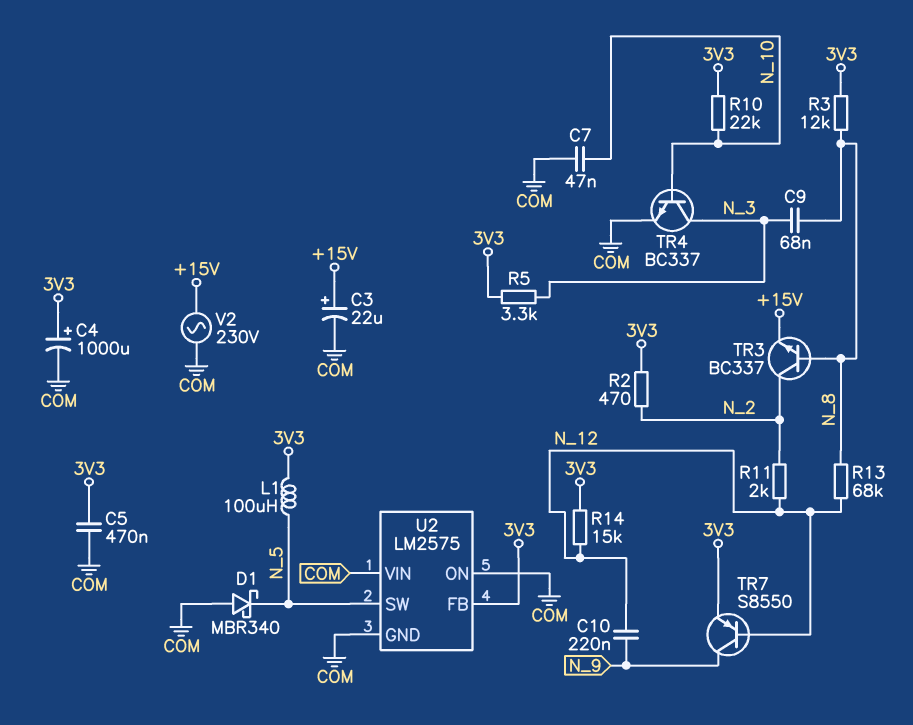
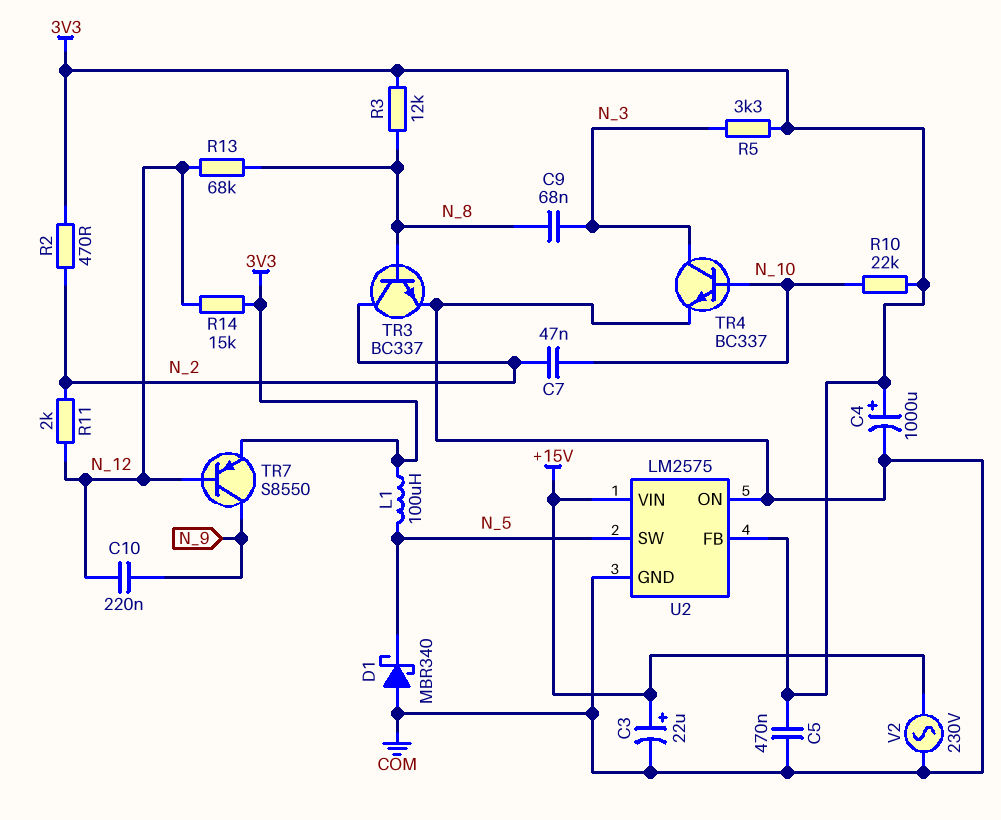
C7: 47nF (COM, N_10) -> 47nF (N_2, N_10)
TR3: NPN BC337 (B N_8, C N_2, E +15V) -> NPN BC337 (B N_8, C N_2, E COM)
U2 pin VIN: COM -> +15V

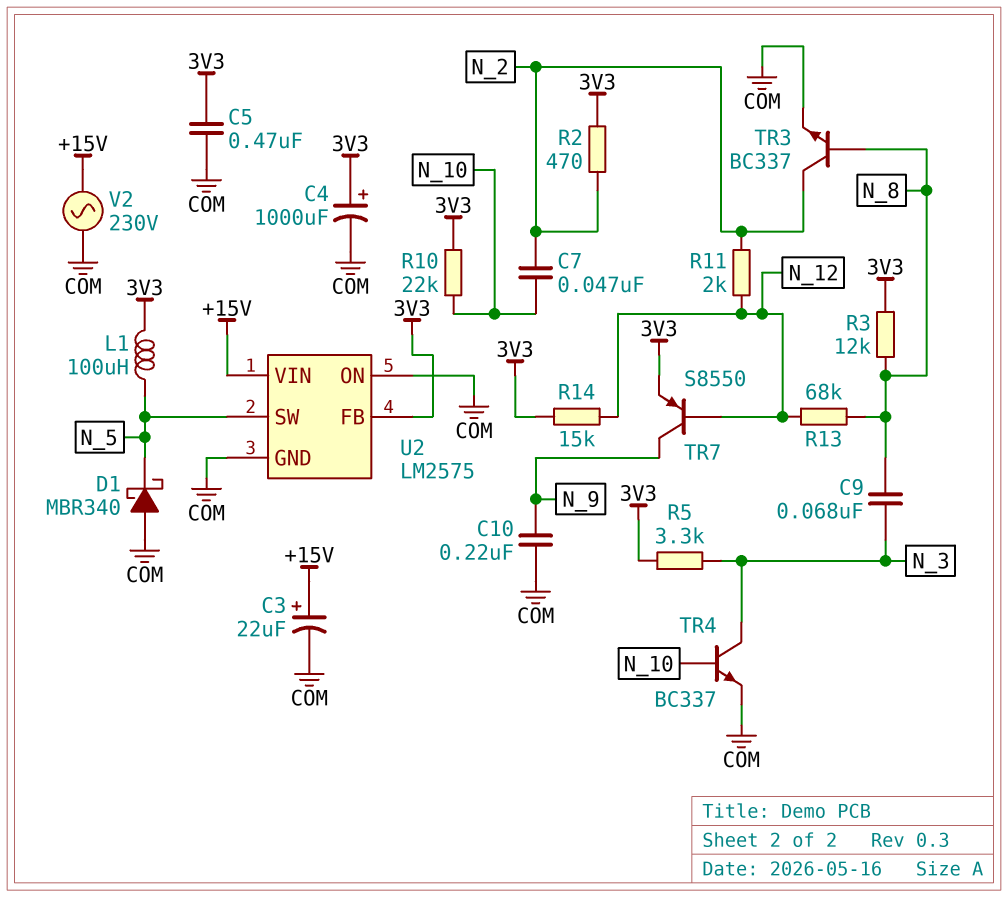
C10: 220nF (N_9, N_12) -> 220nF (COM, N_9)

